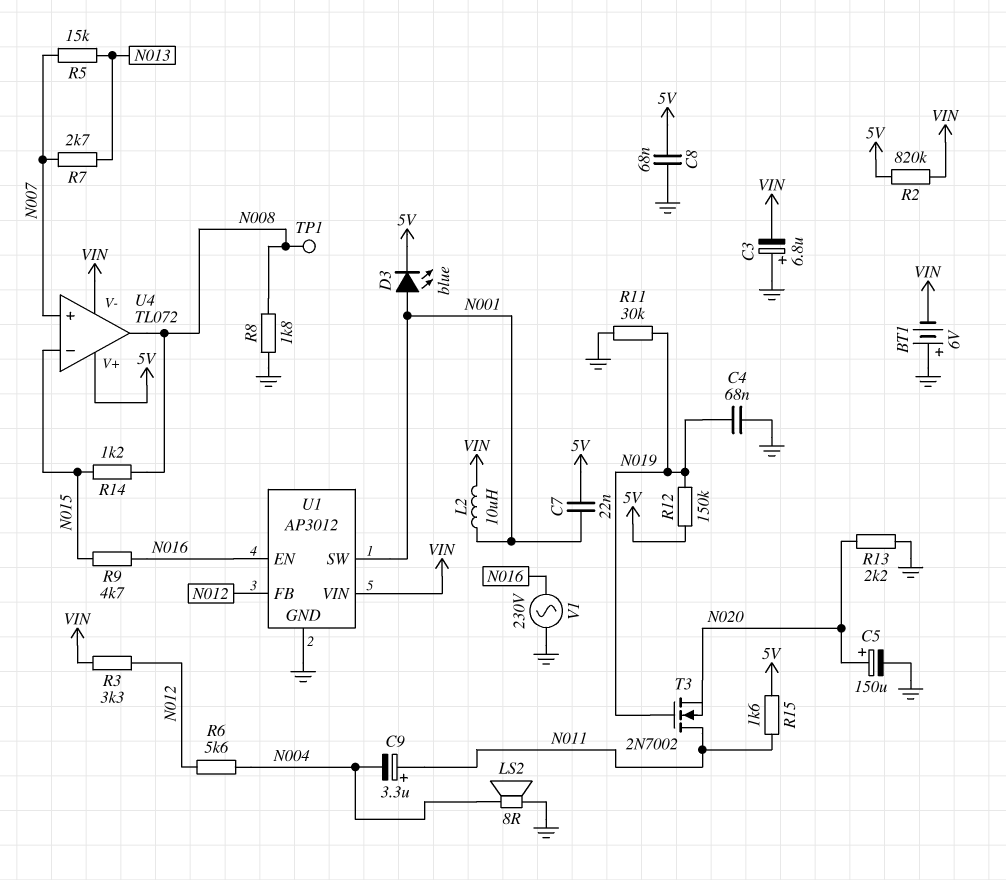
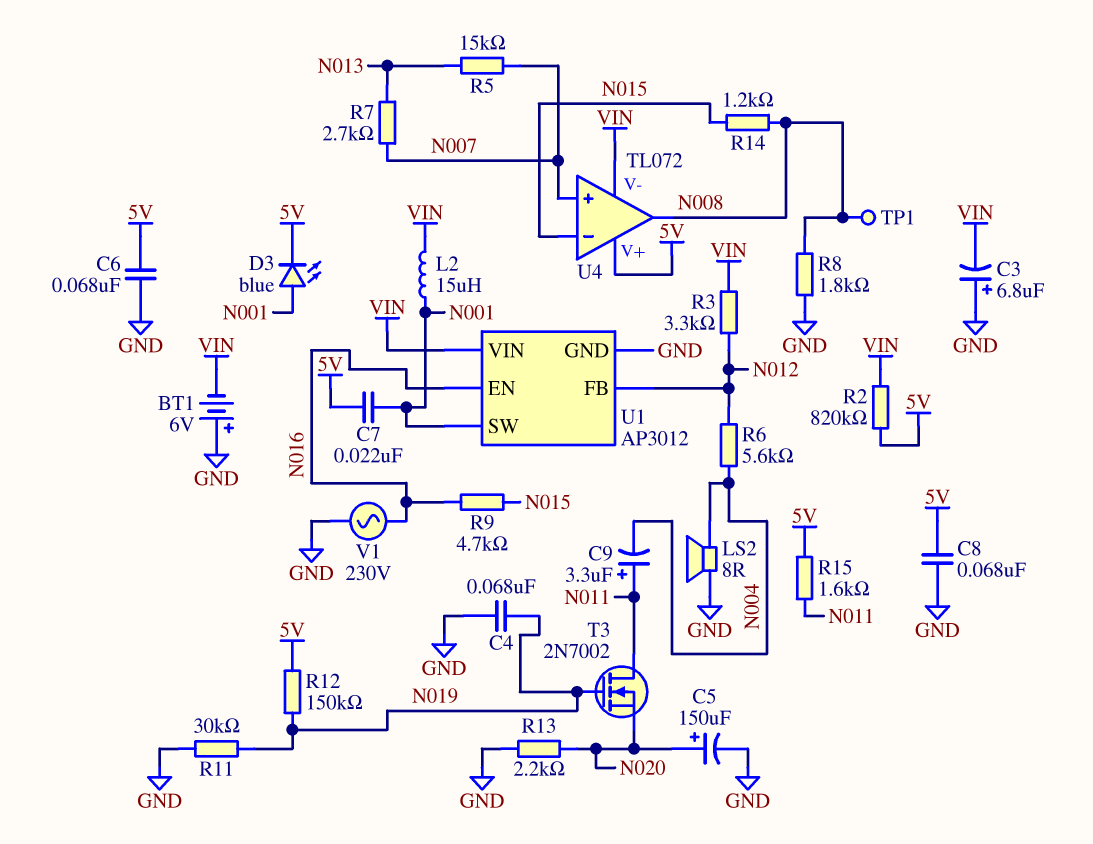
C6: none -> 68nF (5V, GND)
L2: 10uH (N001, VIN) -> 15uH (N001, VIN)

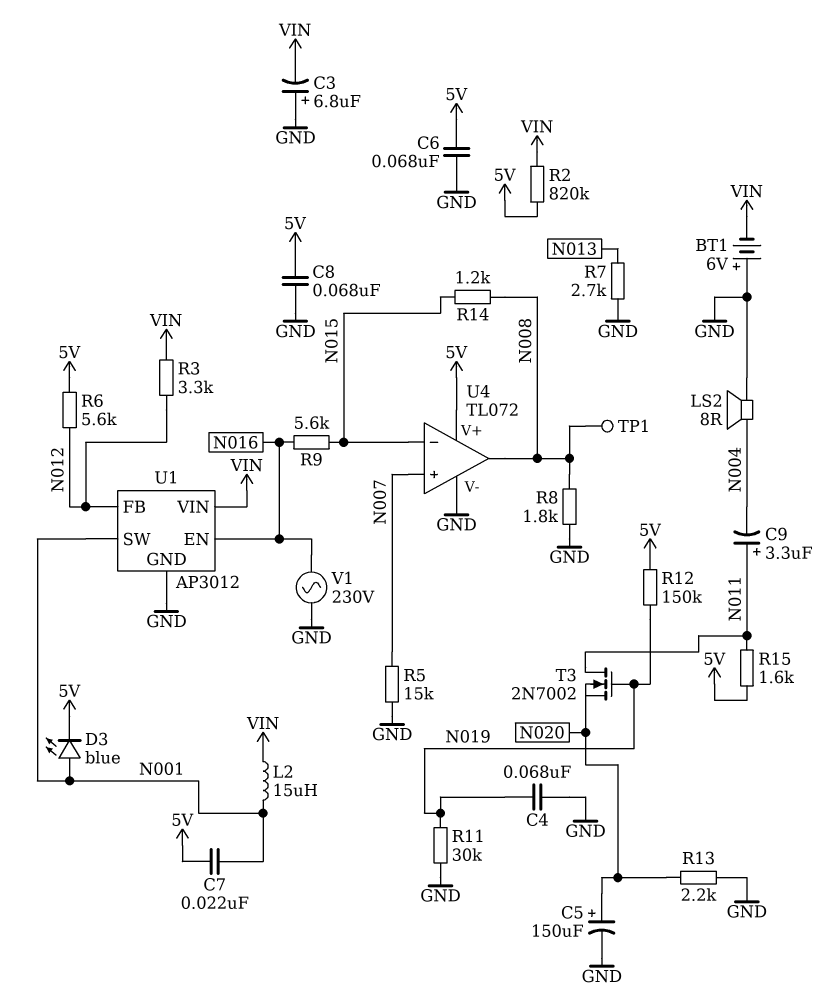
R5: 15k (N007, N013) -> 15k (GND, N007)
R6: 5.6k (N004, N012) -> 5.6k (5V, N012)
R7: 2.7k (N007, N013) -> 2.7k (GND, N013)
R9: 4.7k (N015, N016) -> 5.6k (N015, N016)
U4 pin V-: VIN -> GND

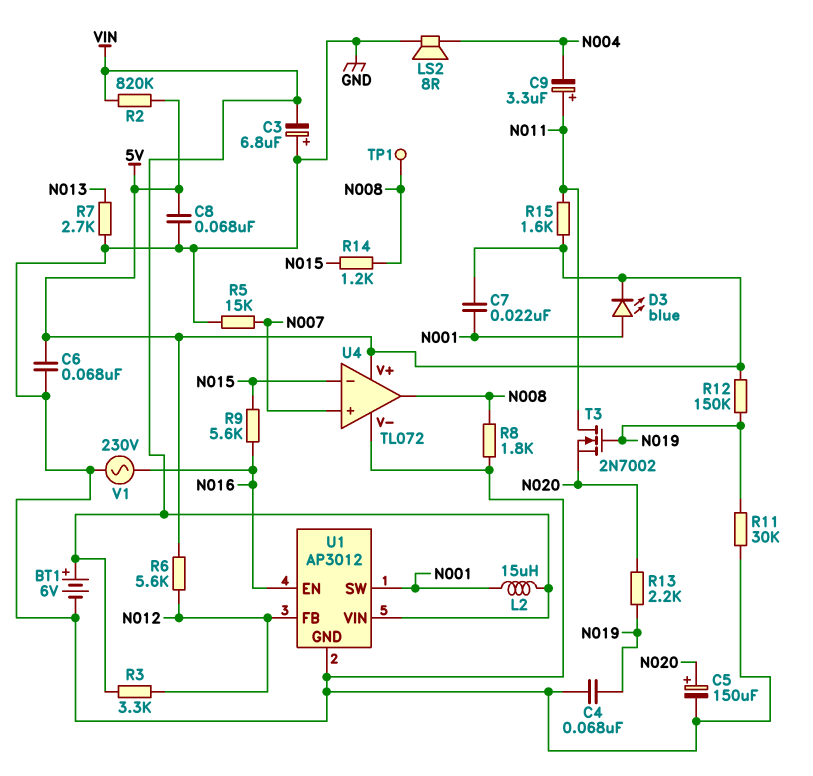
BT1: 6V (plus GND, minus VIN) -> 6V (plus VIN, minus GND)
R13: 2.2k (GND, N020) -> 2.2k (N019, N020)

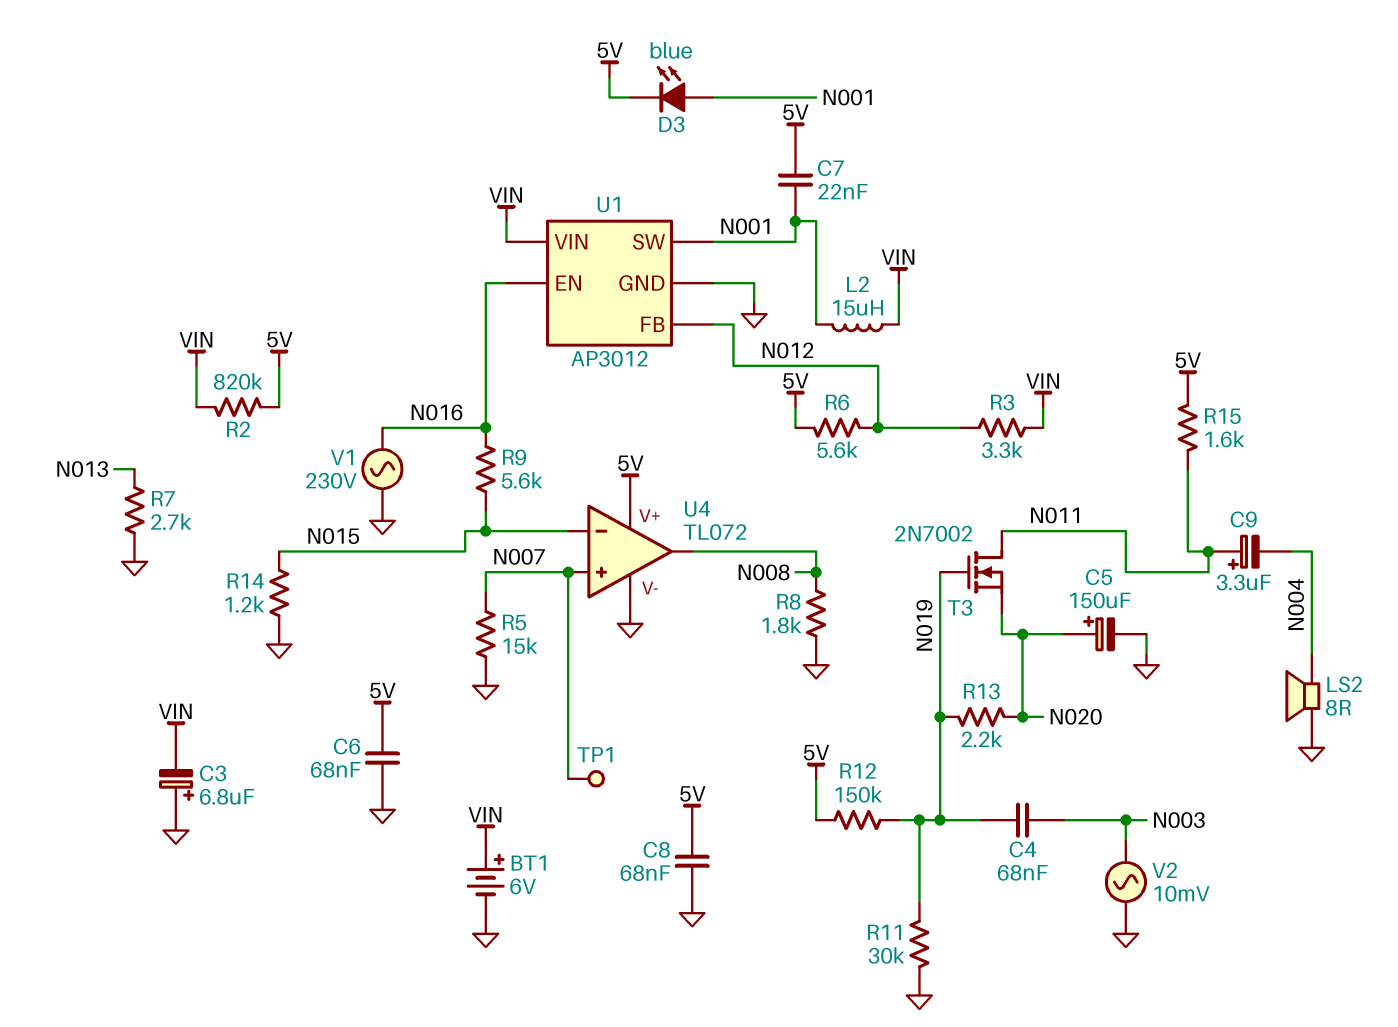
C4: 68nF (GND, N019) -> 68nF (N003, N019)
R14: 1.2k (N008, N015) -> 1.2k (GND, N015)
TP1: test point (N008) -> test point (N007)
V2: none -> AC 10mV (GND, N003)

